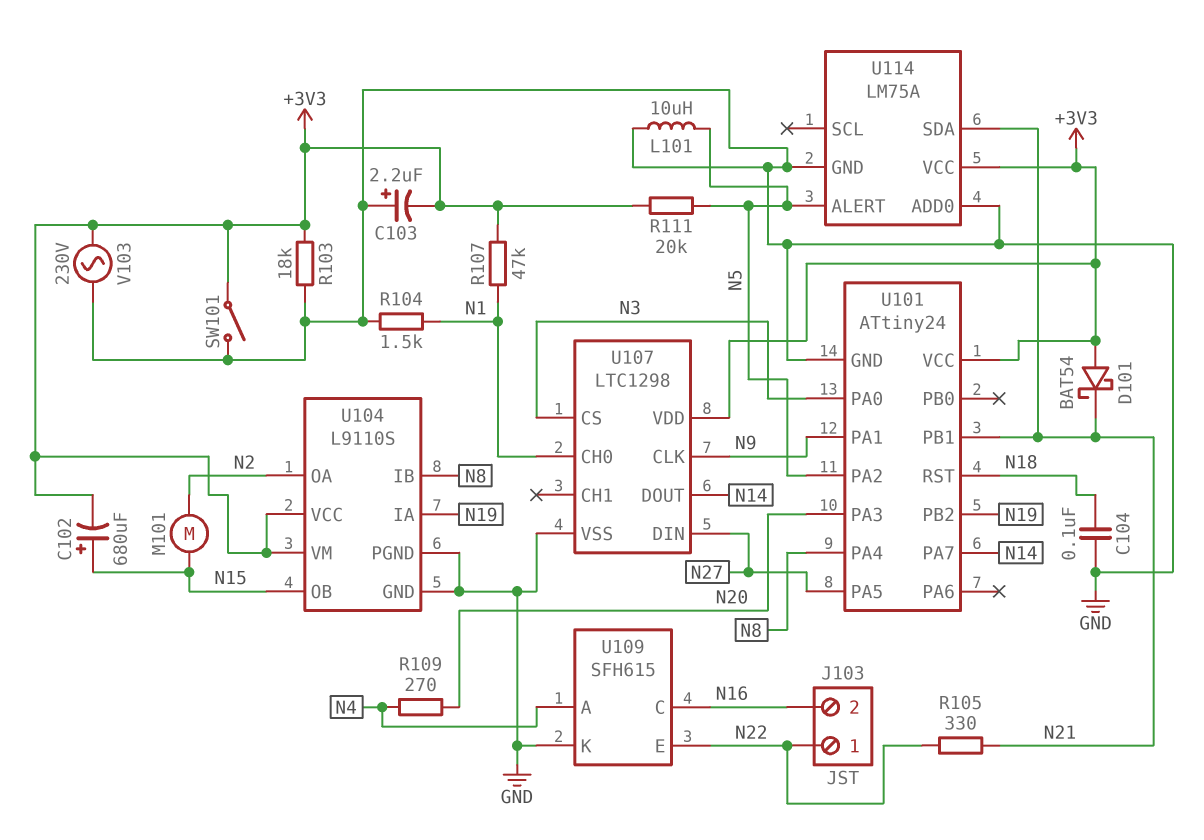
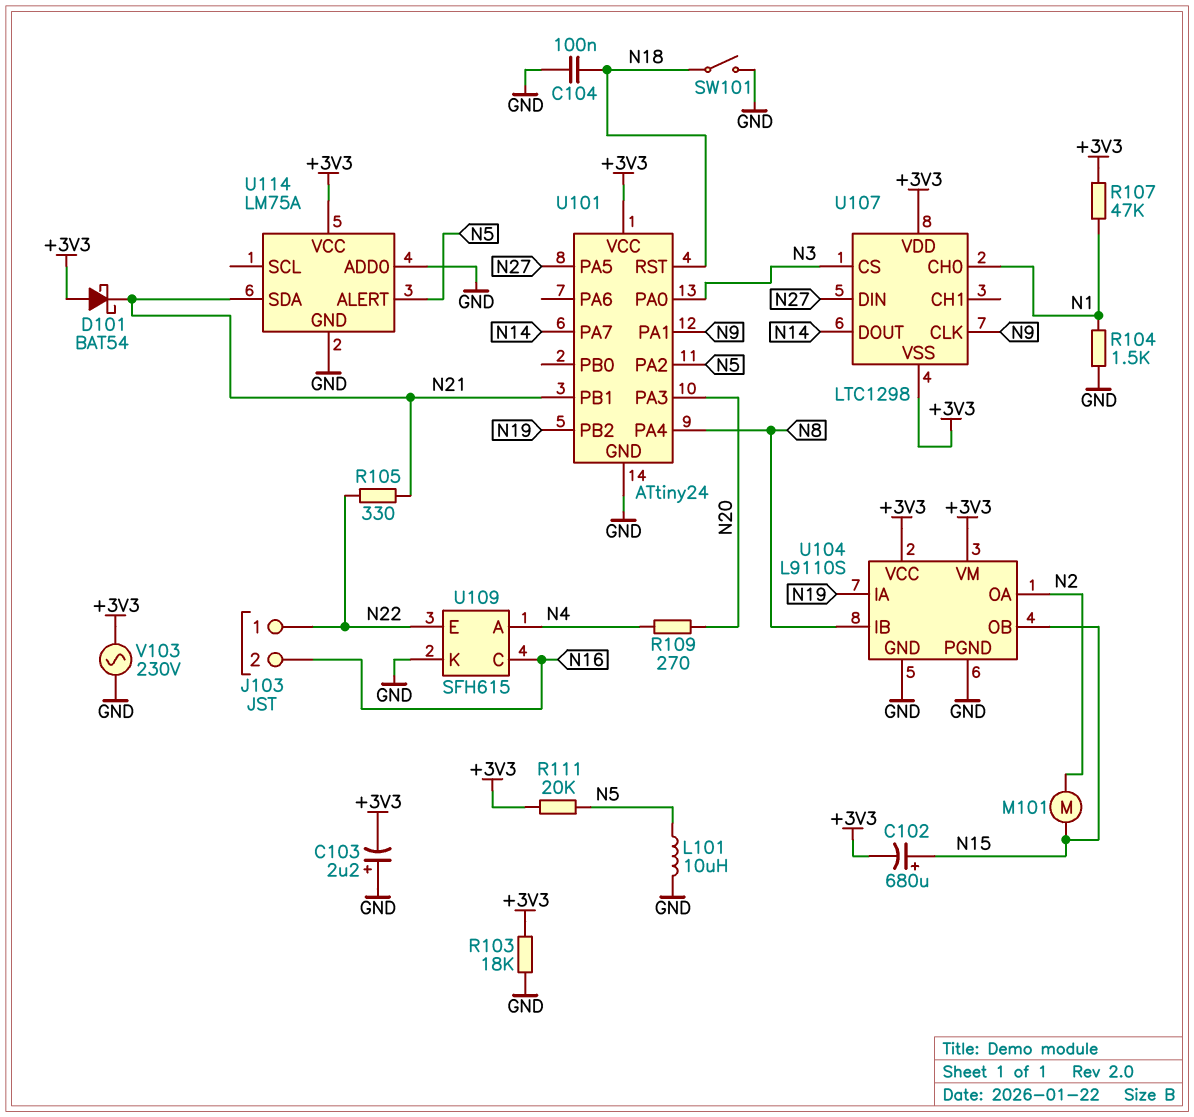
SW101: switch (+3V3, GND) -> switch (GND, N18)
U107 pin VSS: GND -> +3V3

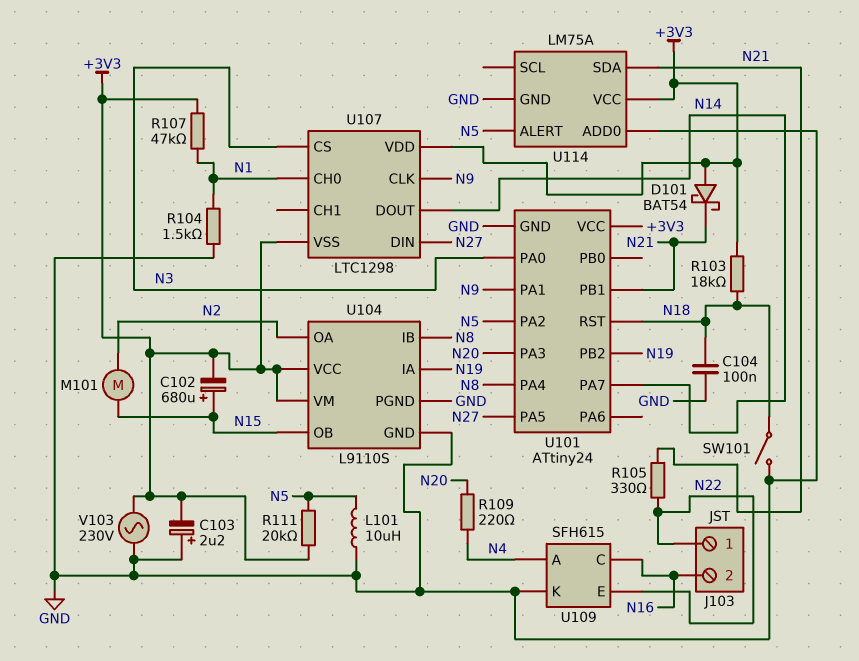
R103: 18k (+3V3, GND) -> 18k (+3V3, N18)
R109: 270 (N4, N20) -> 220 (N4, N20)

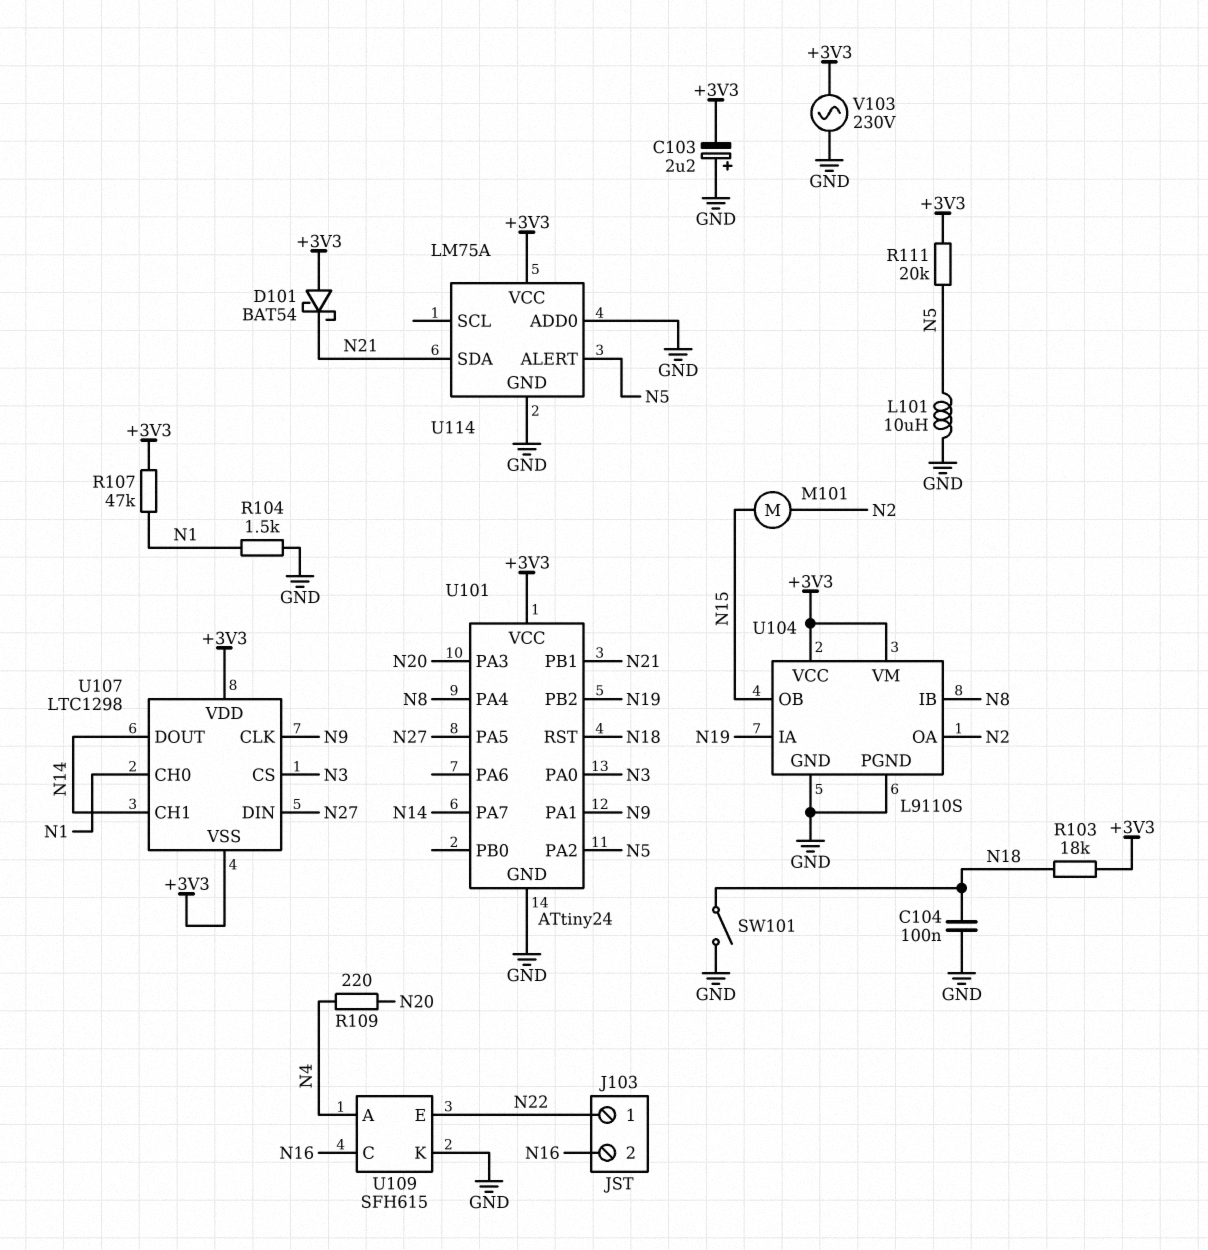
C102: 680uF (plus N15, minus +3V3) -> none
R105: 330 (N21, N22) -> none
U107 pin CH1: none -> N14

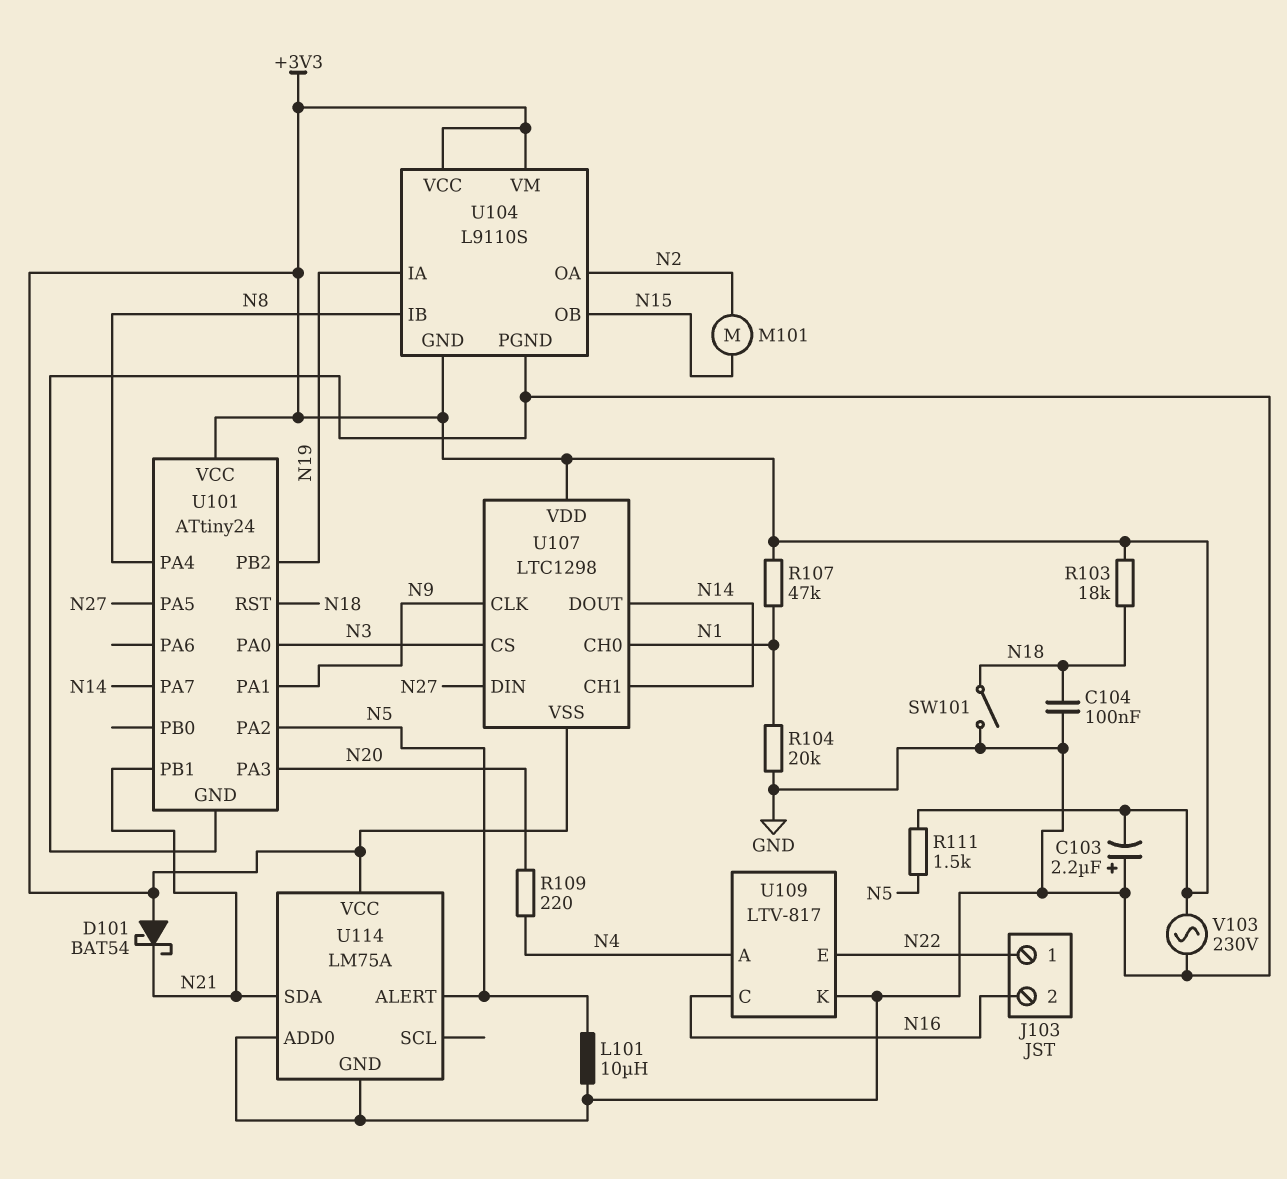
R104: 1.5k (GND, N1) -> 20k (GND, N1)
R111: 20k (+3V3, N5) -> 1.5k (+3V3, N5)
U104 pin GND: GND -> +3V3
U109: SFH615 -> LTV-817

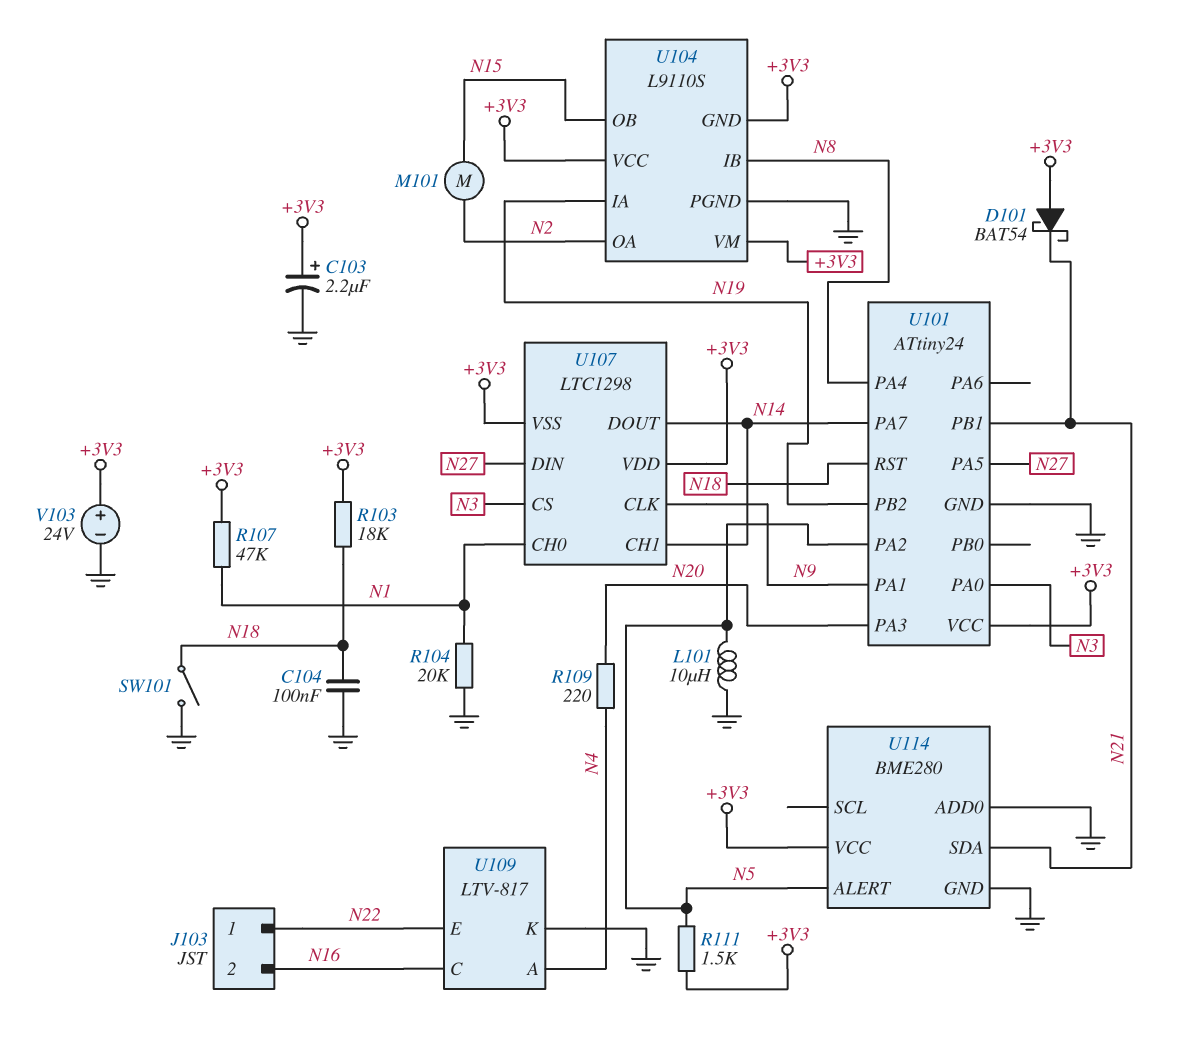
C103: 2.2uF (plus GND, minus +3V3) -> 2.2uF (plus +3V3, minus GND)
U114: LM75A -> BME280
V103: AC 230V (+3V3, GND) -> 24V (plus +3V3, minus GND)

